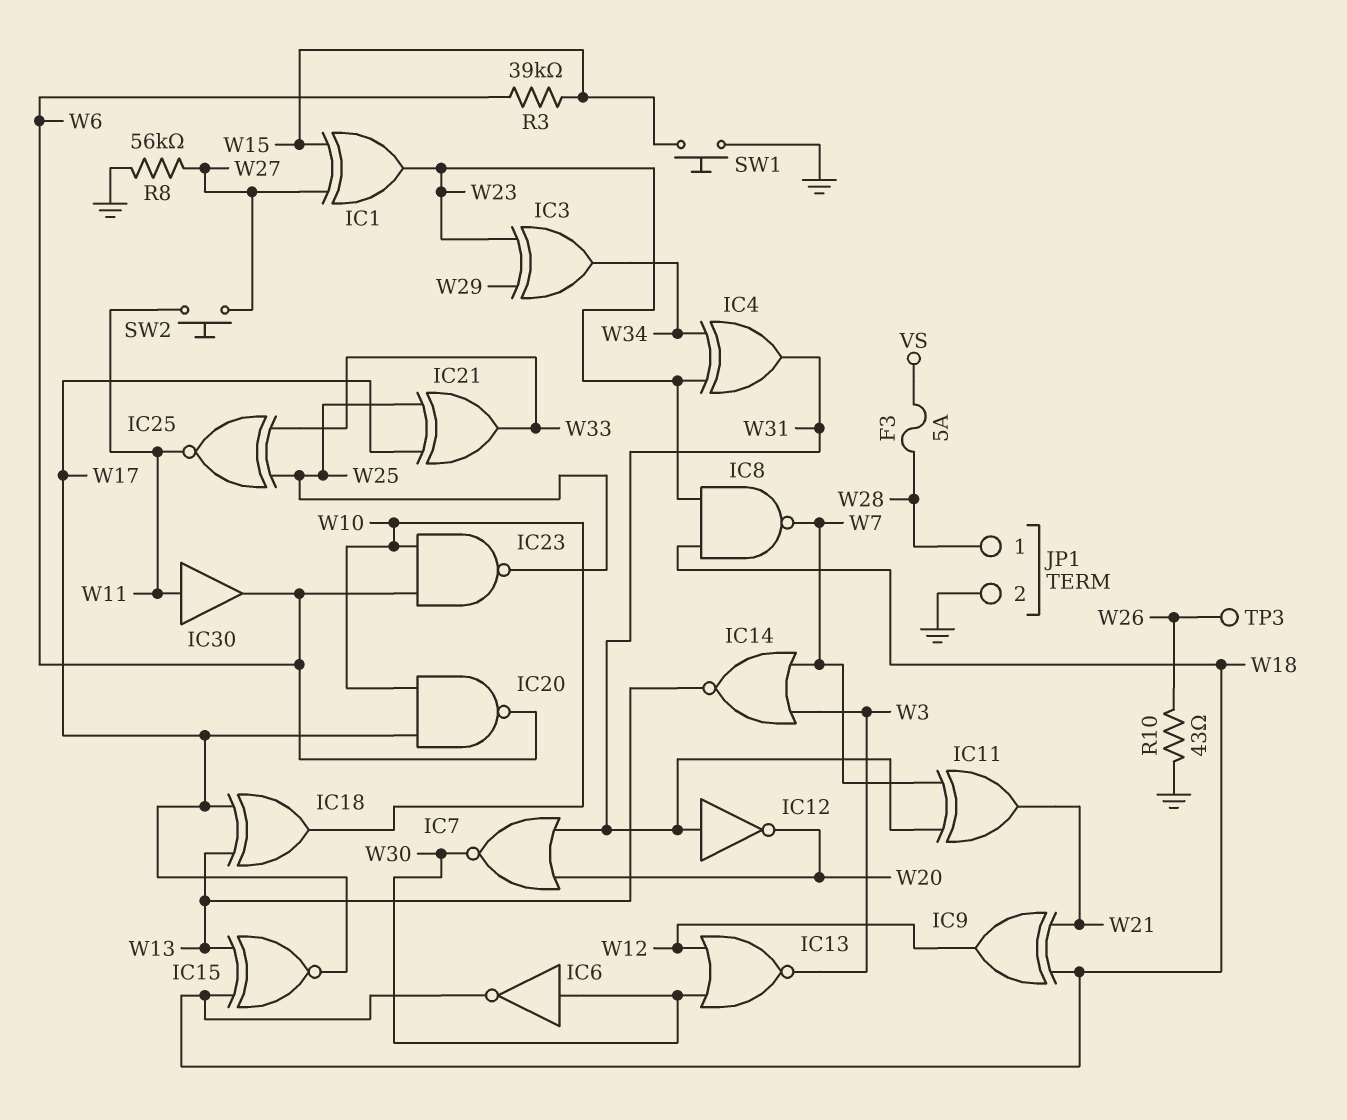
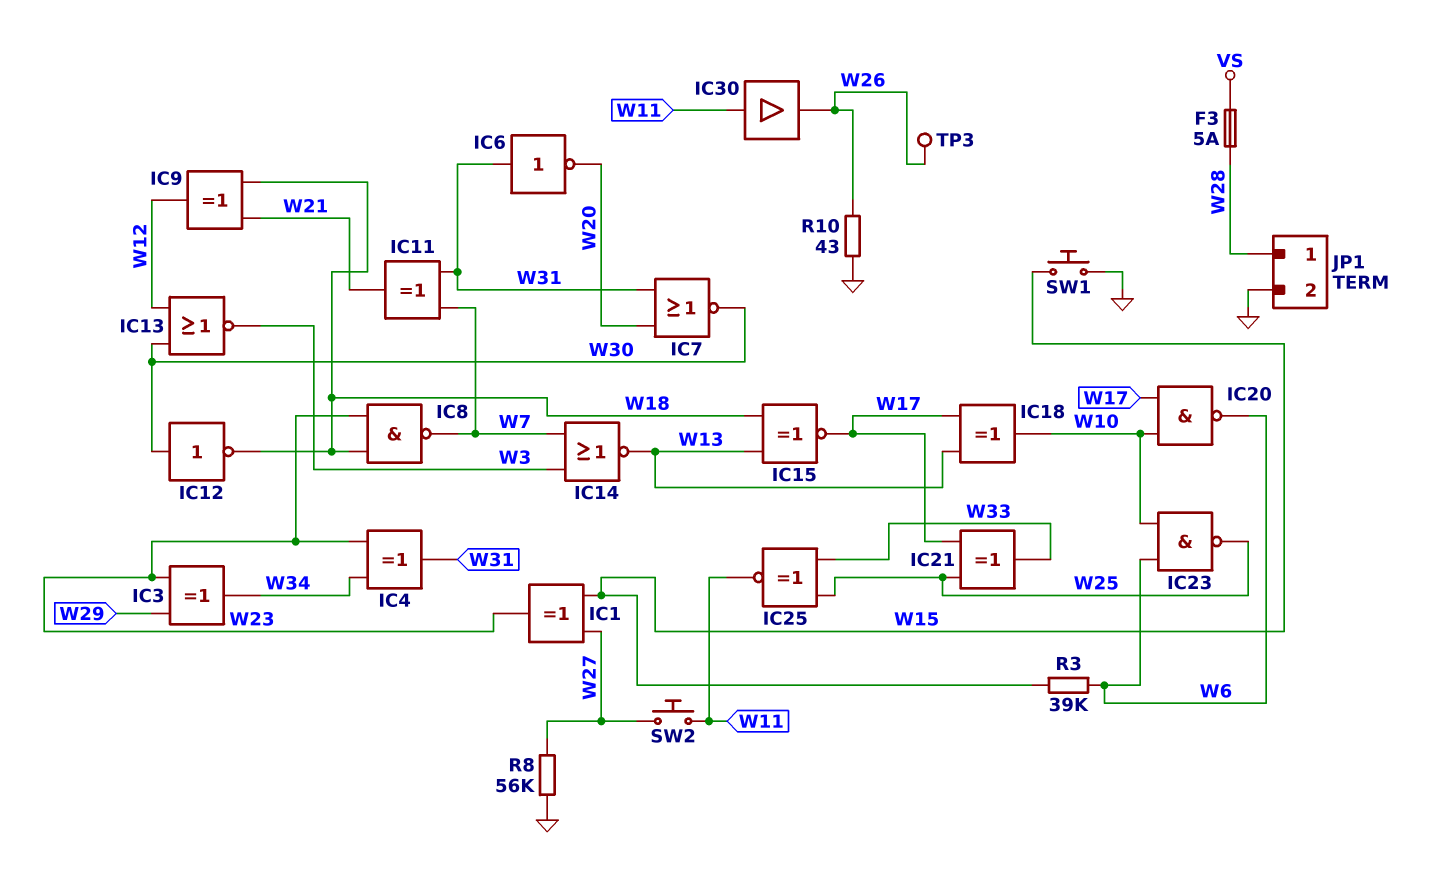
IC6: NOT (in W30, out W18) -> NOT (in W31, out W20)
IC12: NOT (in W31, out W20) -> NOT (in W30, out W18)
IC30: buffer (in W11, out W6) -> buffer (in W11, out W26)

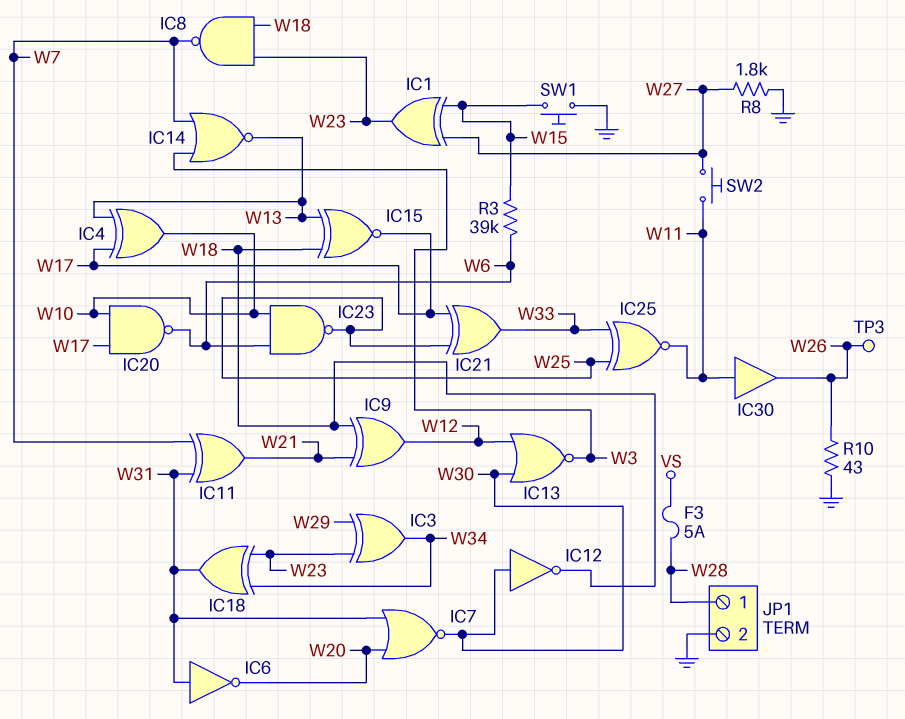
IC4: XOR (in W23, in W34, out W31) -> XOR (in W13, in W17, out W10)
IC18: XOR (in W13, in W17, out W10) -> XOR (in W23, in W34, out W31)
R8: 56k (GND, W27) -> 1.8k (GND, W27)

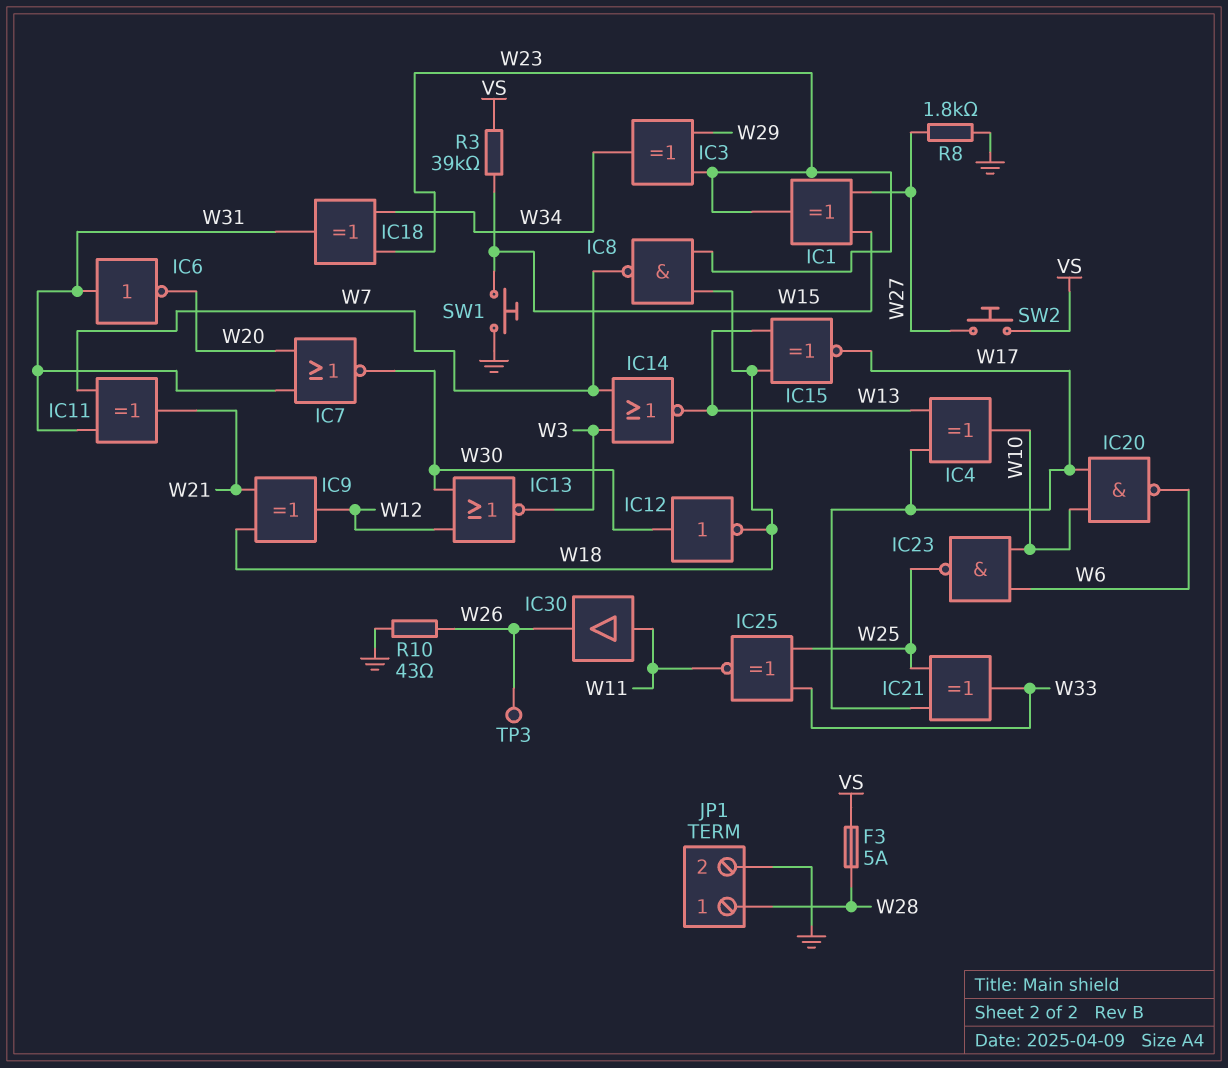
R3: 39k (W6, W15) -> 39k (VS, W15)
SW2: button (W11, W27) -> button (VS, W27)

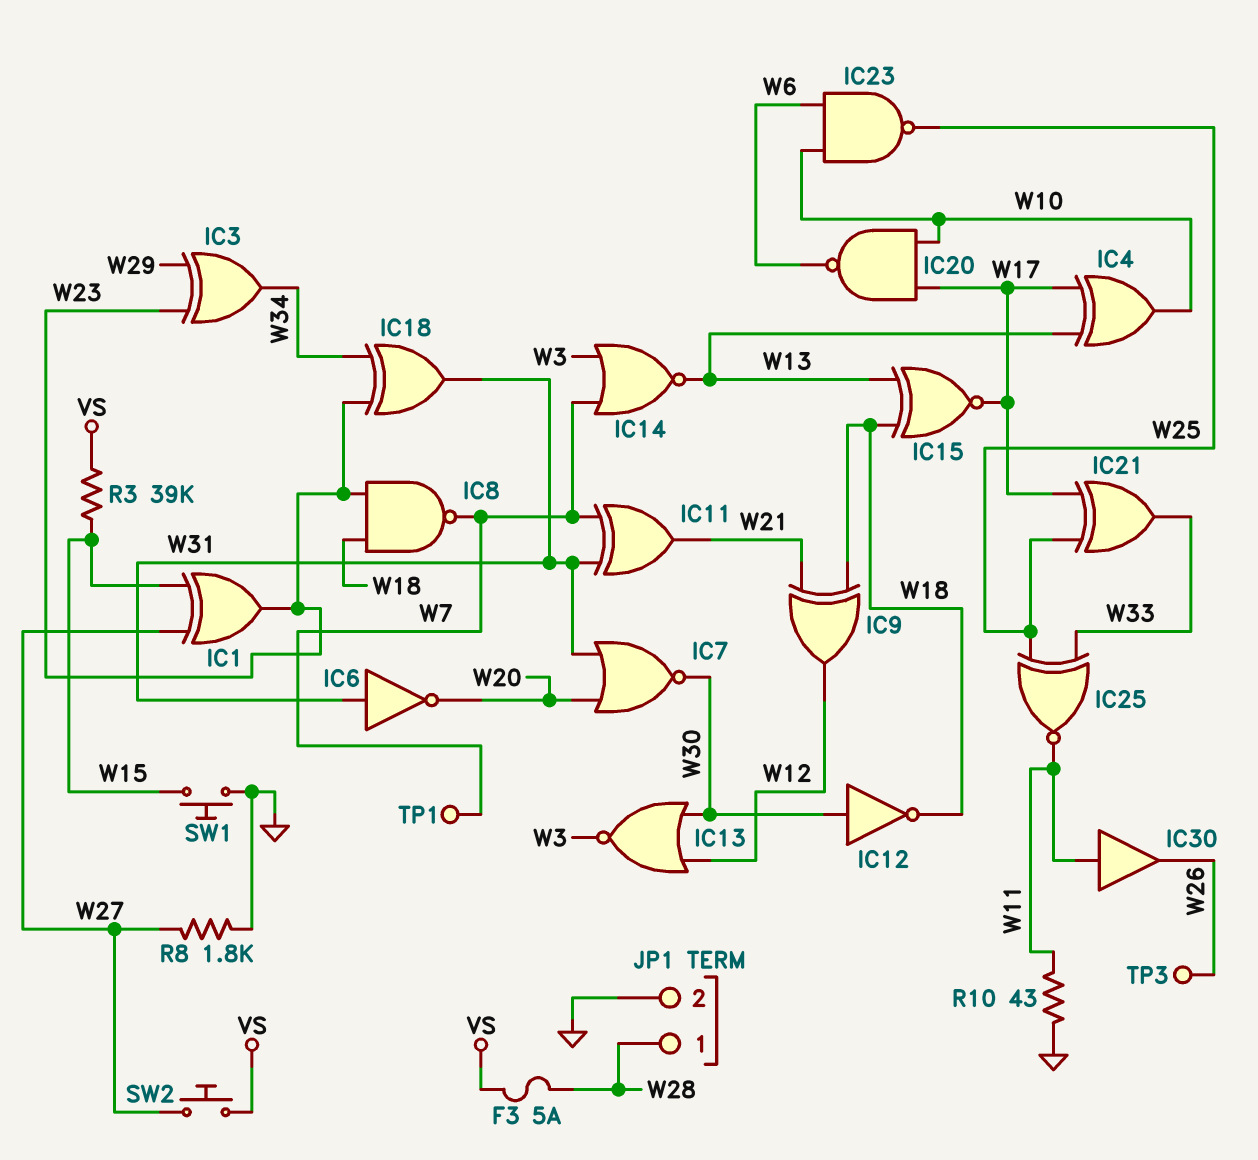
R10: 43 (GND, W26) -> 43 (GND, W11)
TP1: none -> test point (W7)

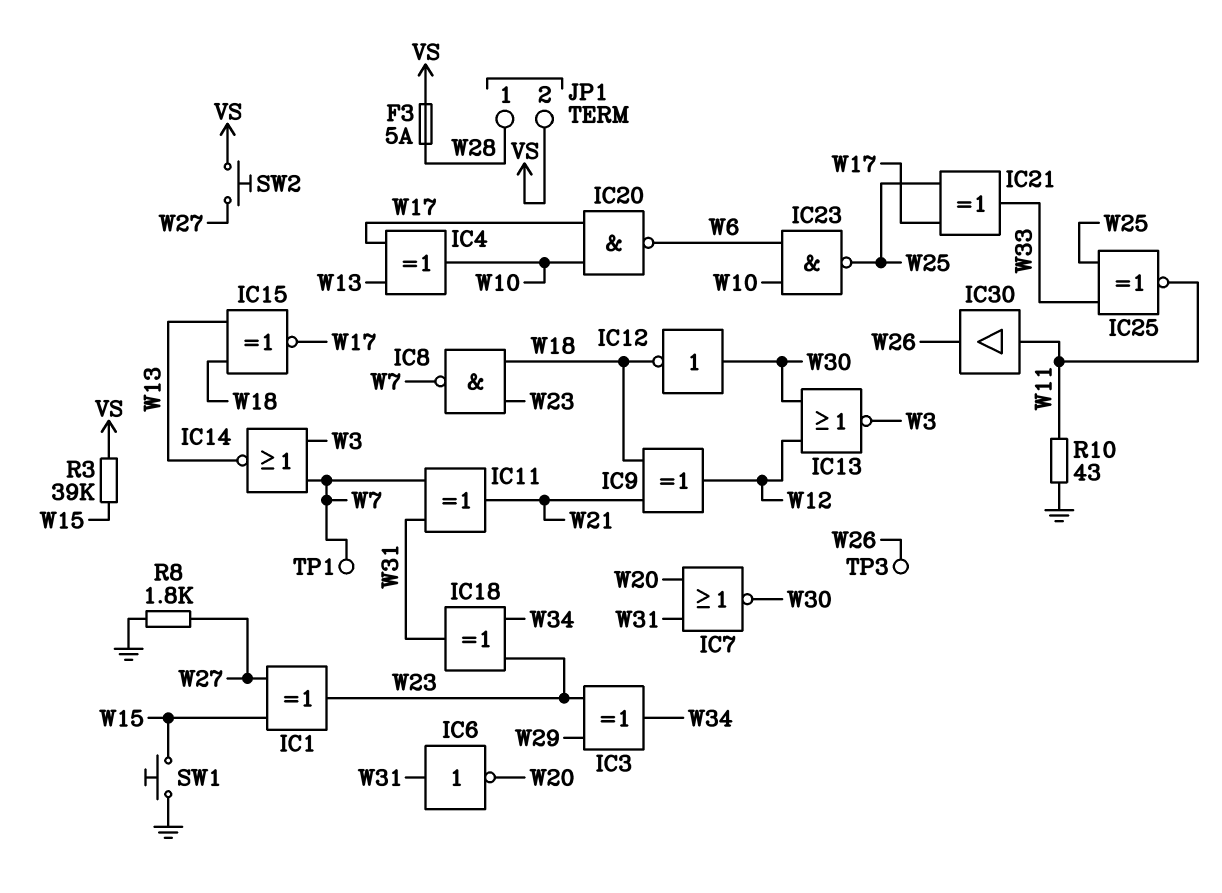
JP1 pin 2: GND -> VS

